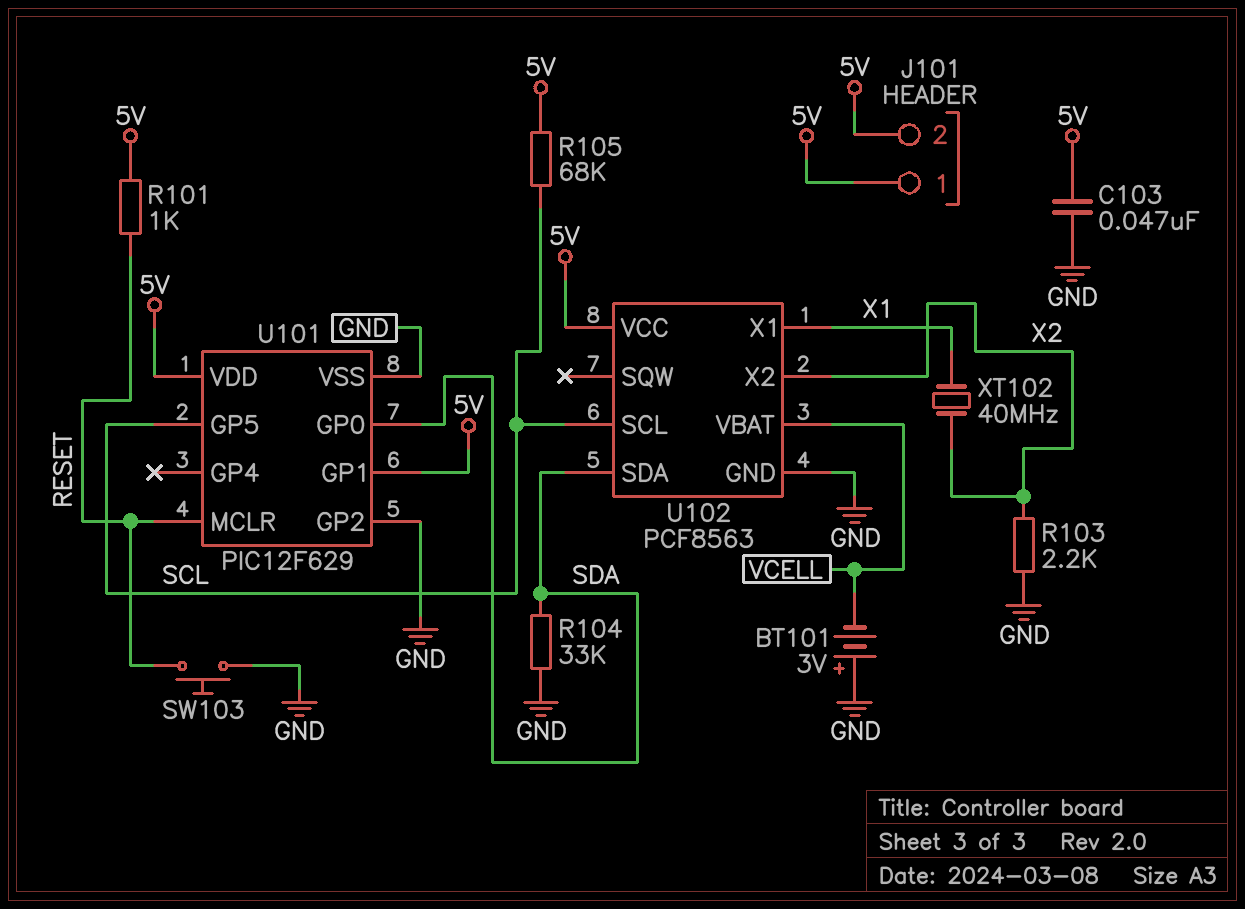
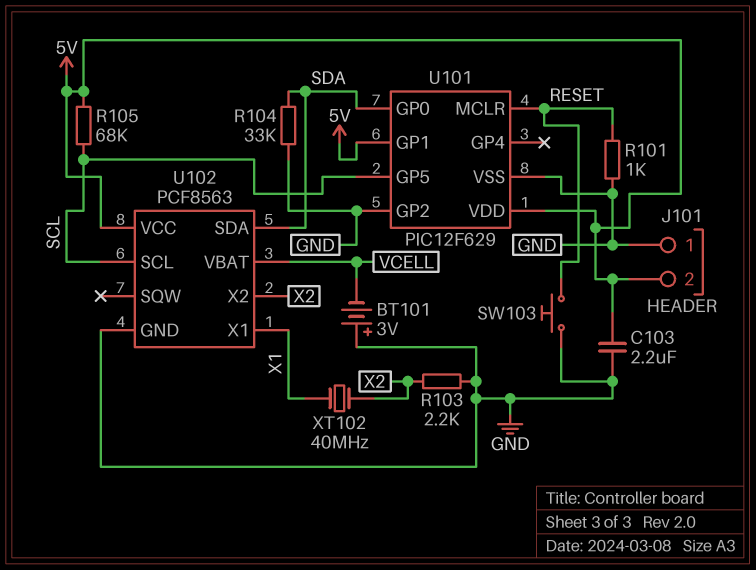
C103: 47nF (5V, GND) -> 2.2uF (5V, GND)
J101 pin 1: 5V -> GND
R101: 1k (5V, RESET) -> 1k (GND, RESET)

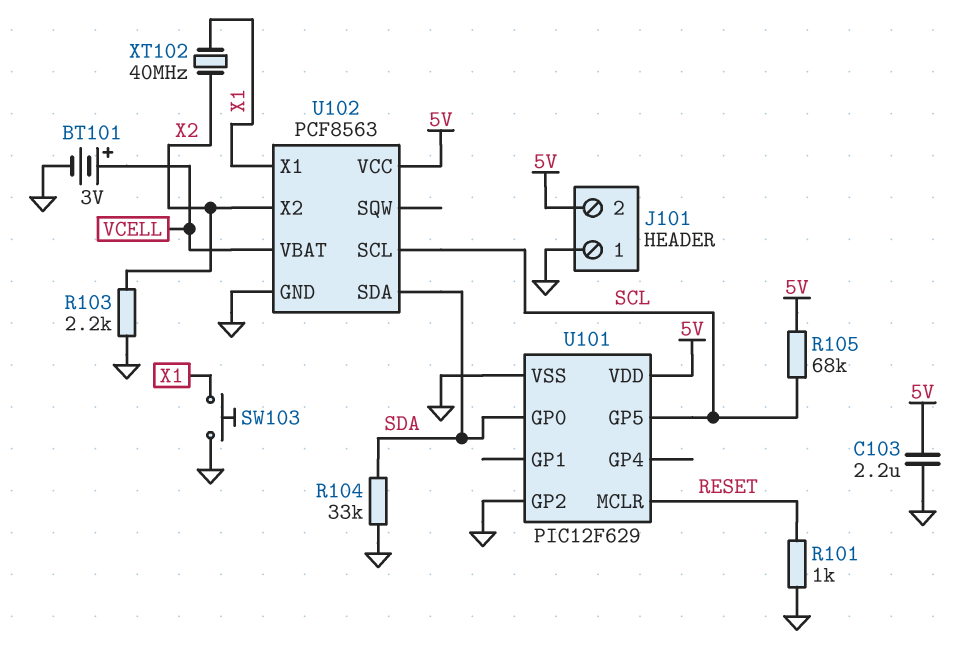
BT101: 3V (plus GND, minus VCELL) -> 3V (plus VCELL, minus GND)
SW103: button (GND, RESET) -> button (GND, X1)
U101 pin GP1: 5V -> none

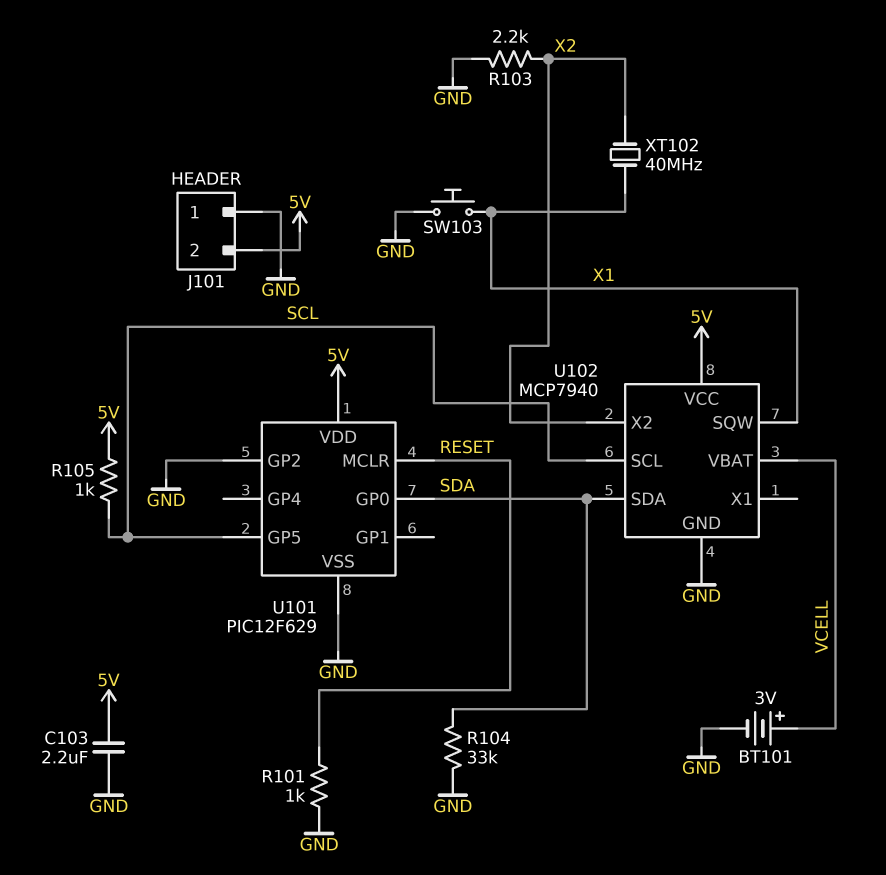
R105: 68k (5V, SCL) -> 1k (5V, SCL)
U102: PCF8563 -> MCP7940
U102 pin SQW: none -> X1
U102 pin X1: X1 -> none

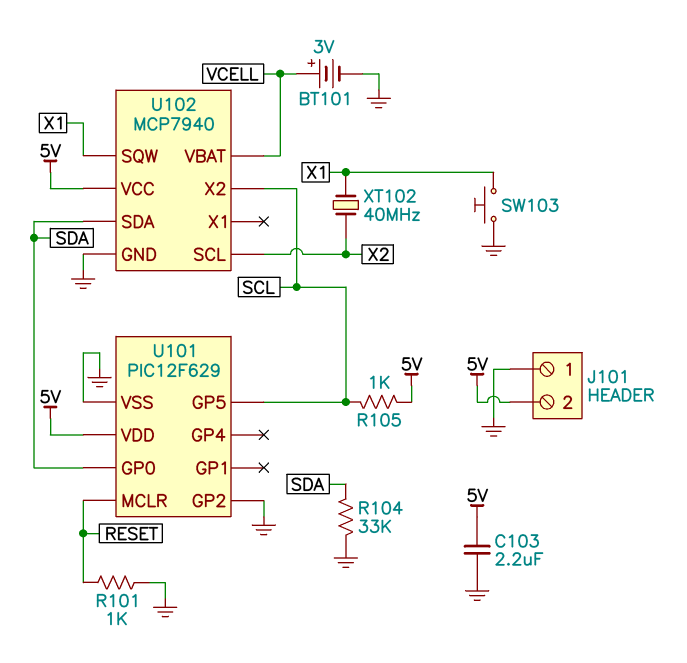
R103: 2.2k (GND, X2) -> none
U102 pin SCL: SCL -> X2
U102 pin X2: X2 -> SCL

